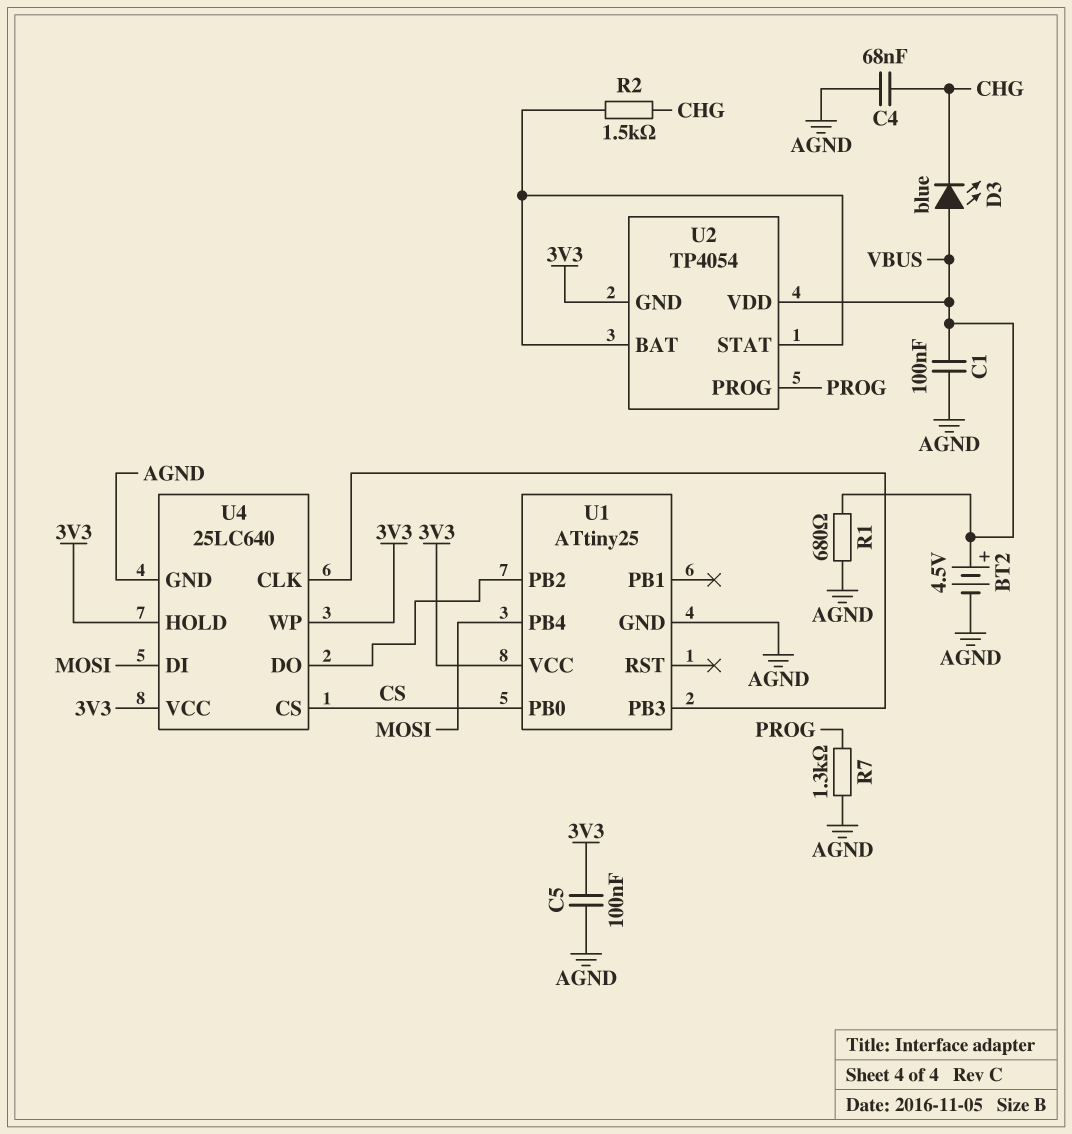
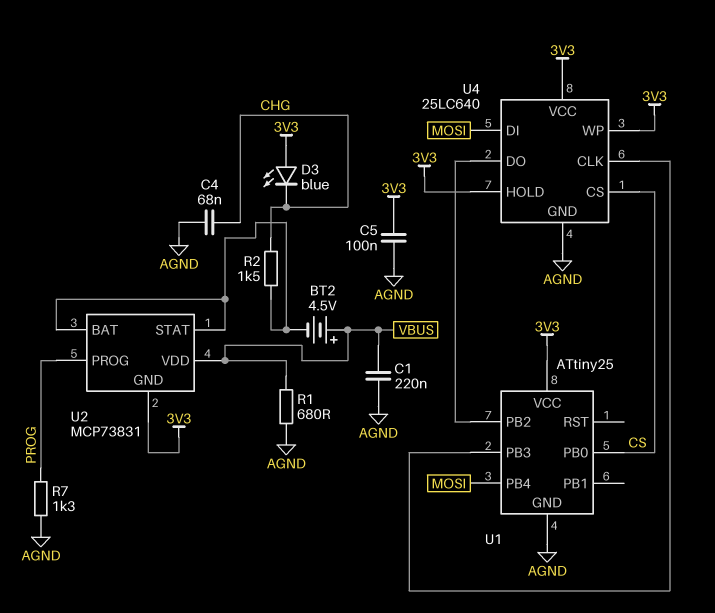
BT2: 4.5V (plus VBUS, minus AGND) -> 4.5V (plus VBUS, minus U2/BAT)
C1: 100nF (AGND, VBUS) -> 220nF (AGND, VBUS)
D3: LED blue (A VBUS, K CHG) -> LED blue (A 3V3, K CHG)
U2: TP4054 -> MCP73831

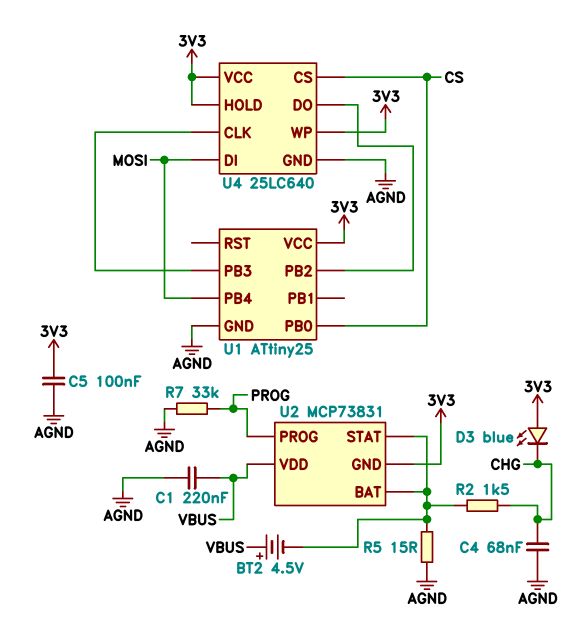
R1: 680 (AGND, VBUS) -> none
R5: none -> 15 (AGND, U2/BAT)
R7: 1.3k (AGND, PROG) -> 33k (AGND, PROG)

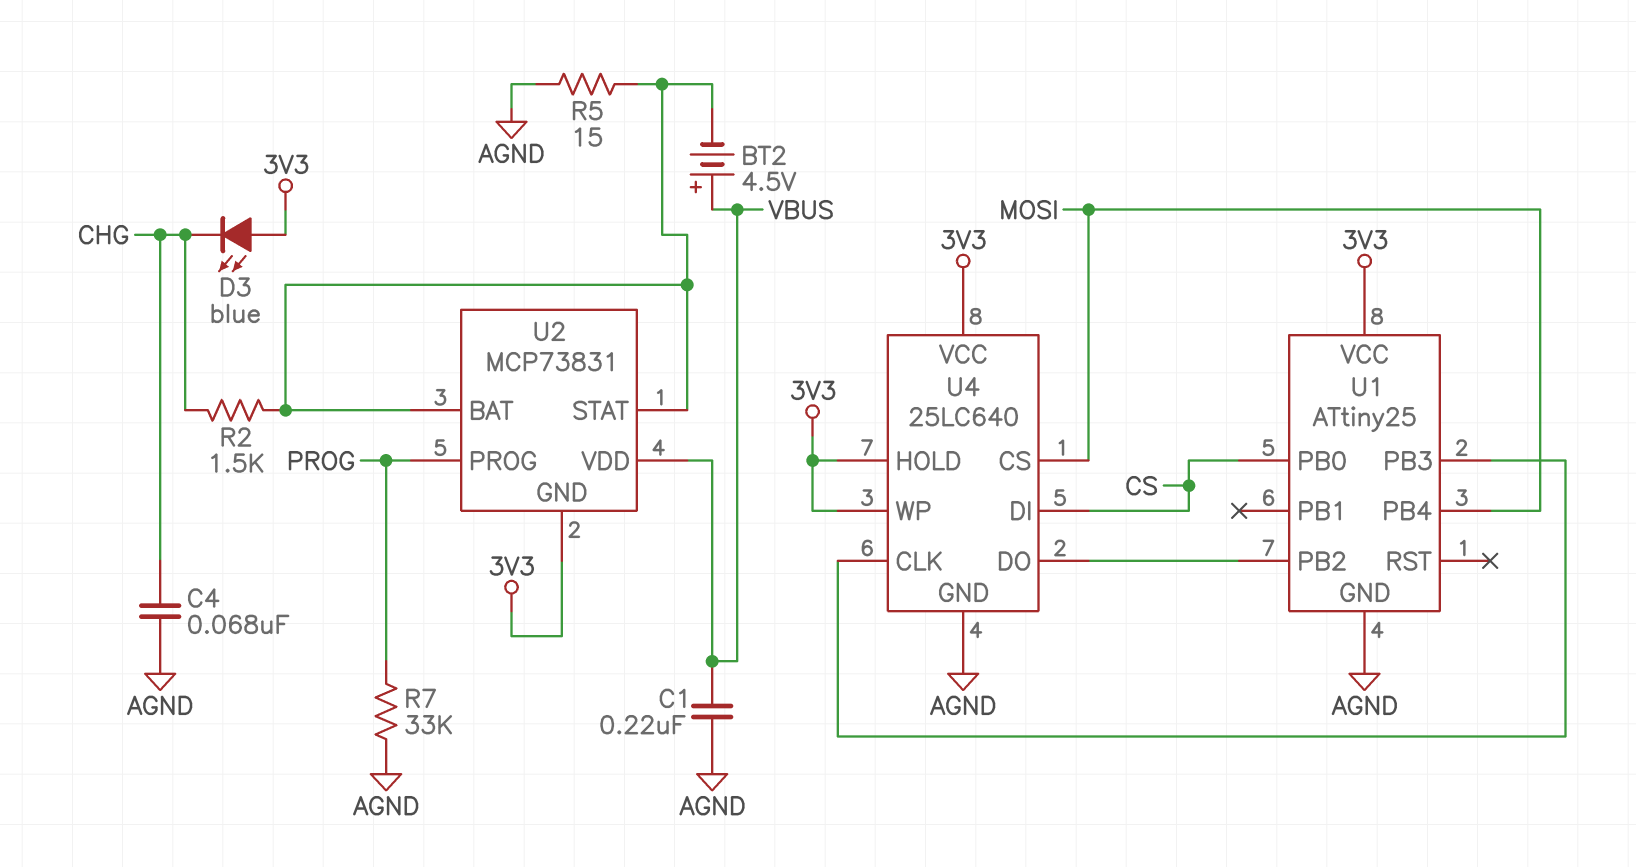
C5: 100nF (3V3, AGND) -> none
U4 pin CS: CS -> MOSI
U4 pin DI: MOSI -> CS

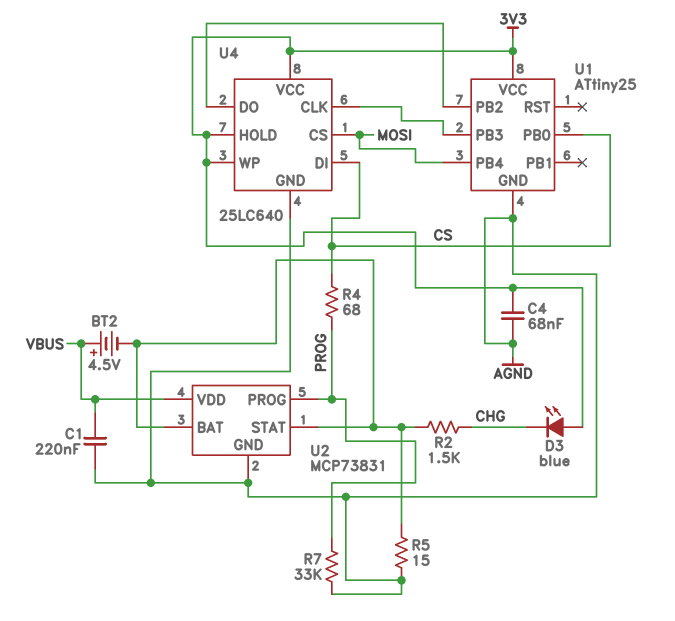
C4: 68nF (AGND, CHG) -> 68nF (3V3, AGND)
R4: none -> 68 (CS, PROG)
U2 pin GND: 3V3 -> AGND

